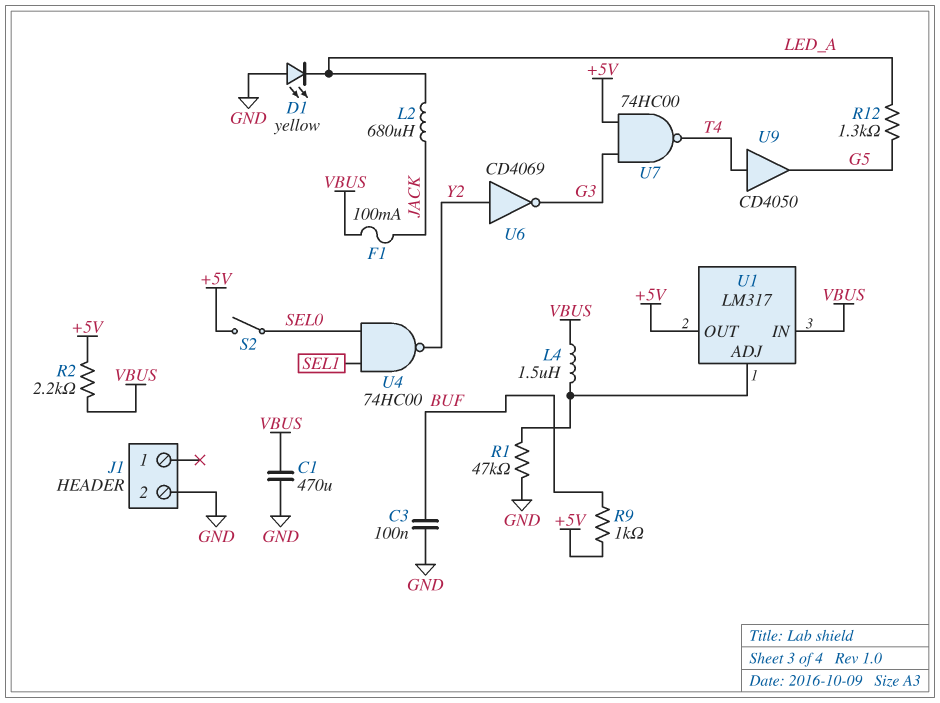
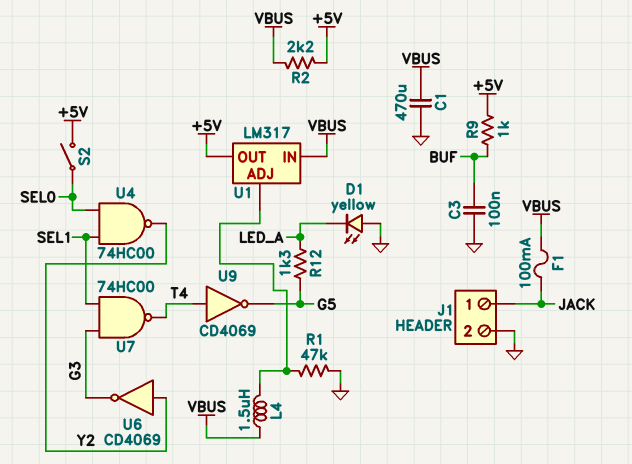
J1 pin 1: none -> JACK
L2: 680uH (JACK, LED_A) -> none
U7: NAND 74HC00 (in +5V, in G3, out T4) -> NAND 74HC00 (in G3, in SEL1, out T4)
U9: buffer CD4050 (in T4, out G5) -> NOT CD4069 (in T4, out G5)

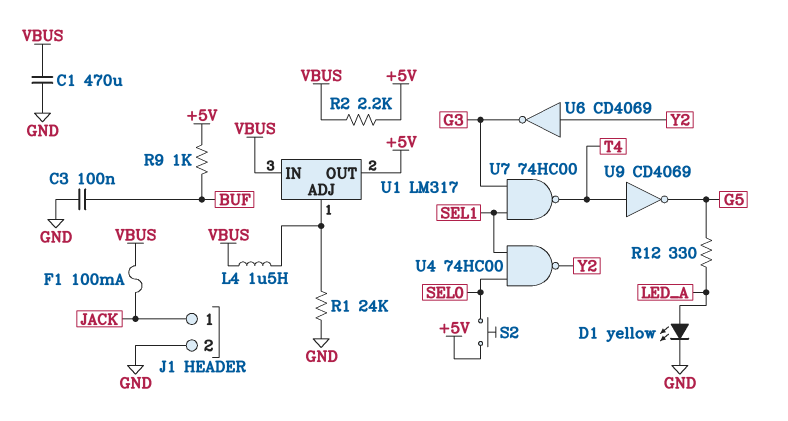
D1: LED yellow (A GND, K LED_A) -> LED yellow (A LED_A, K GND)
R1: 47k (GND, U1/ADJ) -> 24k (GND, U1/ADJ)
R12: 1.3k (G5, LED_A) -> 330 (G5, LED_A)
S2: switch (+5V, SEL0) -> button (+5V, SEL0)

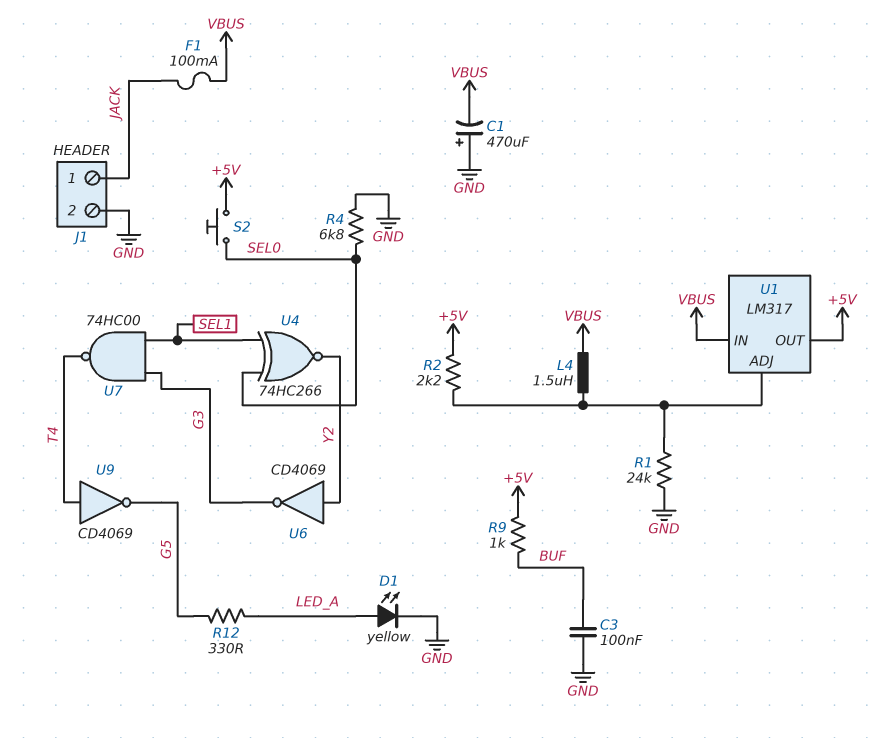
C1: 470uF (GND, VBUS) -> 470uF (plus GND, minus VBUS)
R2: 2.2k (+5V, VBUS) -> 2.2k (+5V, U1/ADJ)
R4: none -> 6.8k (GND, SEL0)
U4: NAND 74HC00 (in SEL0, in SEL1, out Y2) -> XNOR 74HC266 (in SEL0, in SEL1, out Y2)

